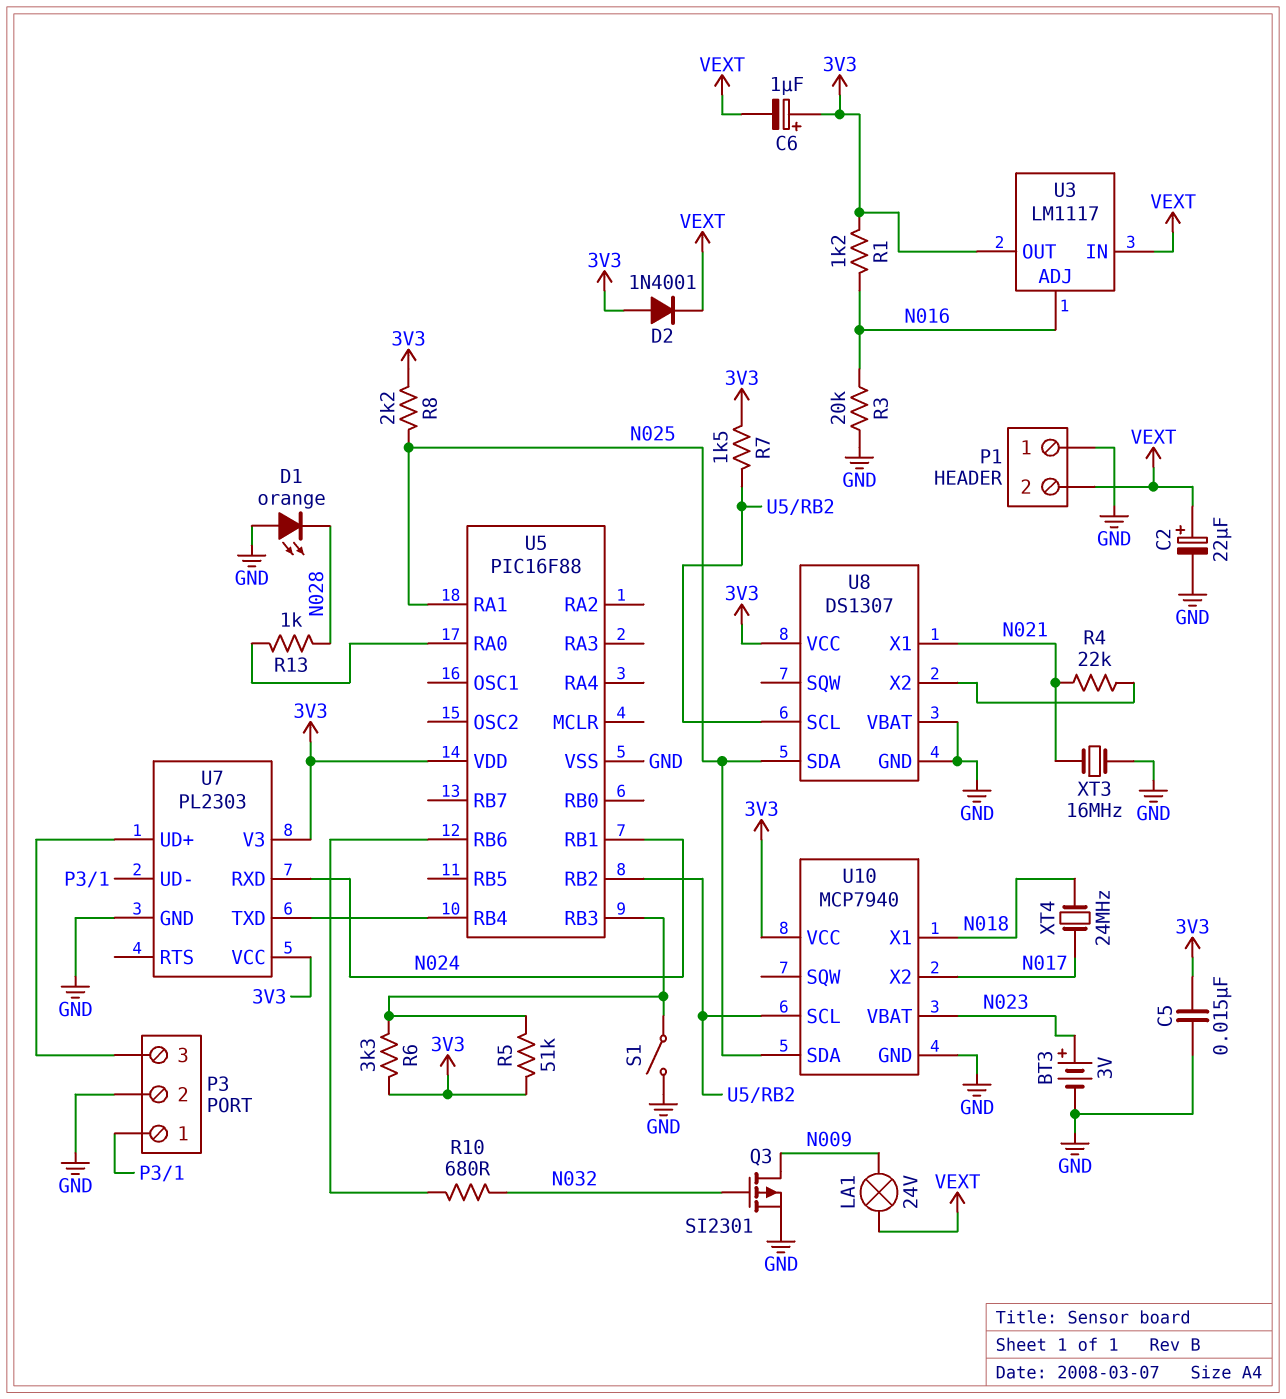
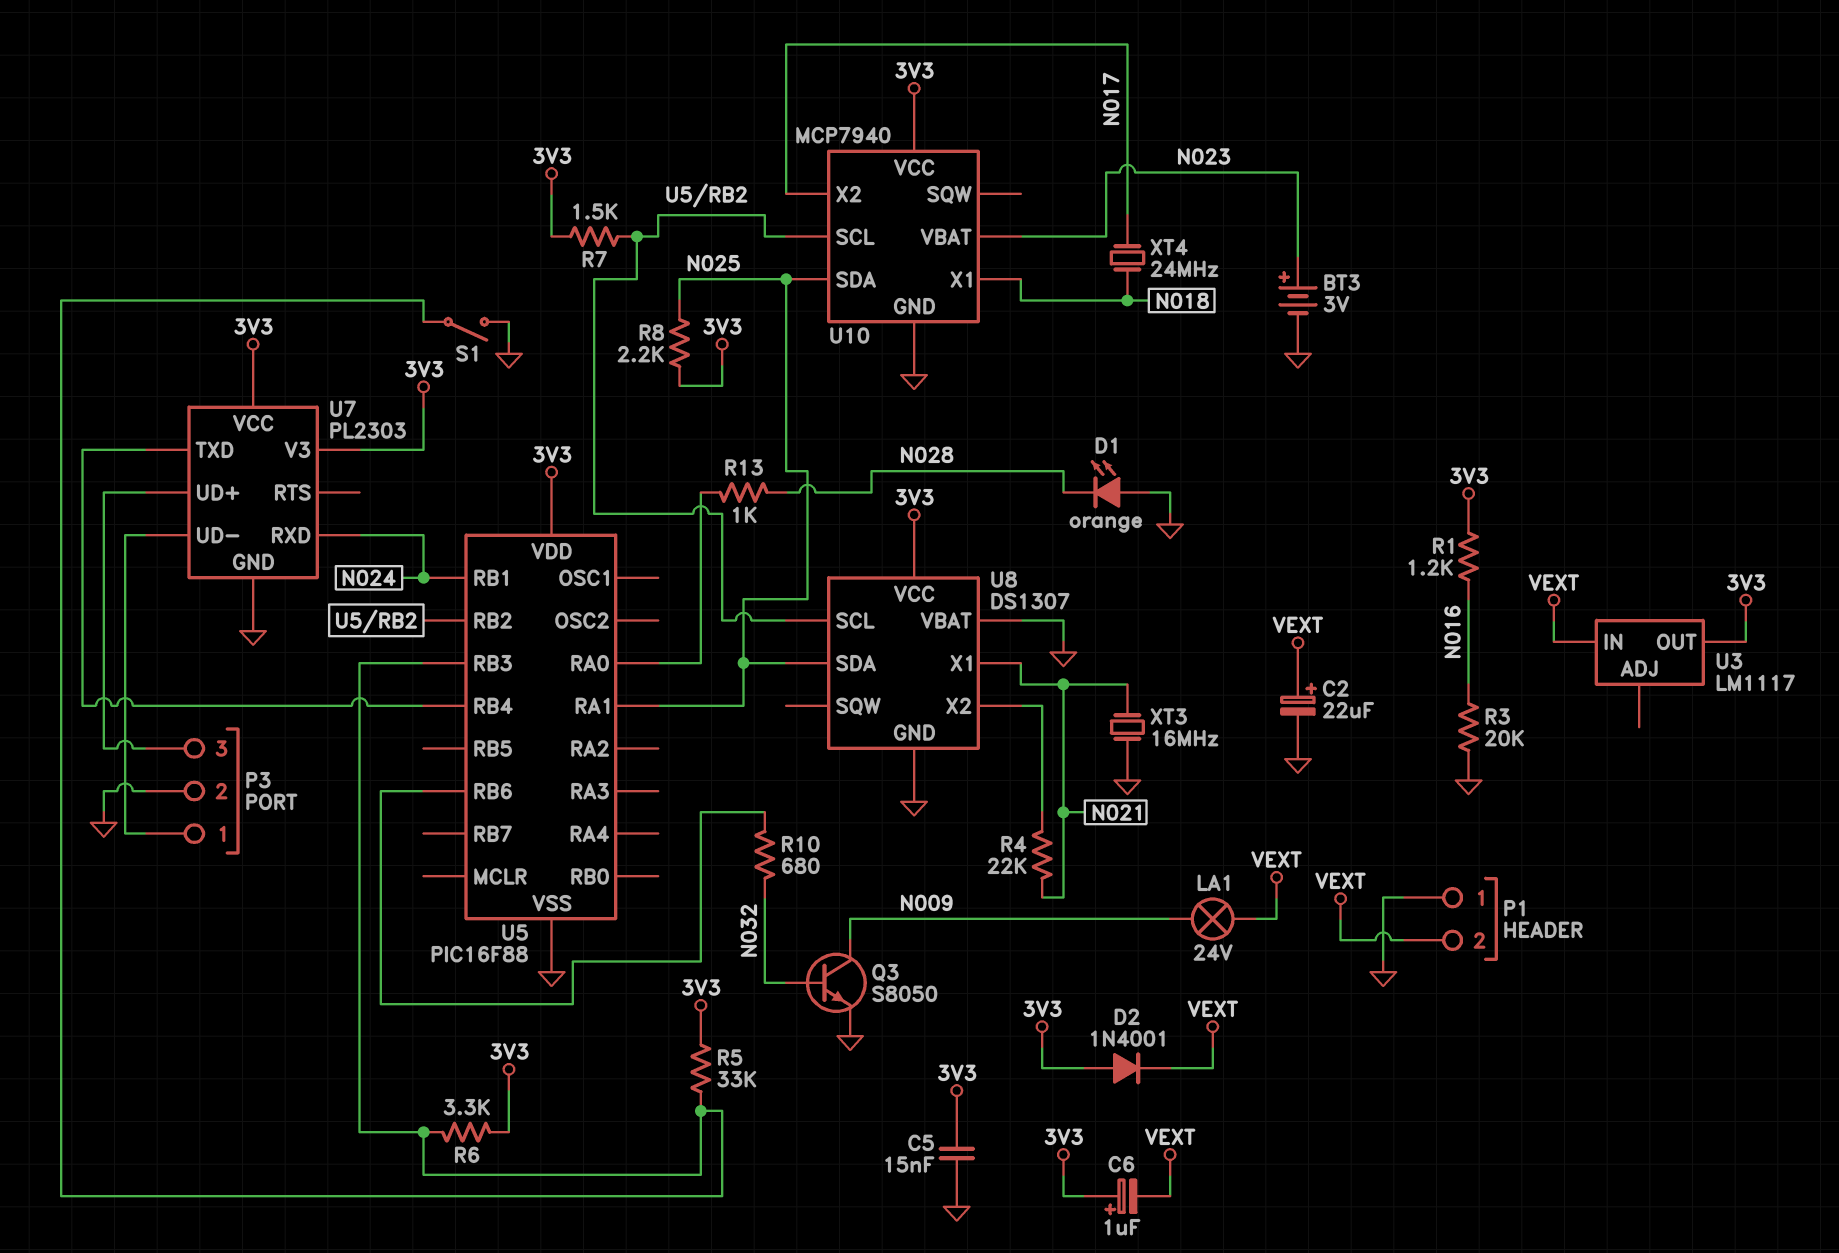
Q3: PMOS SI2301 (G N032, D N009, S GND) -> NPN S8050 (B N032, C N009, E GND)
R5: 51k (3V3, U5/RB3) -> 33k (3V3, U5/RB3)
U3 pin ADJ: N016 -> none

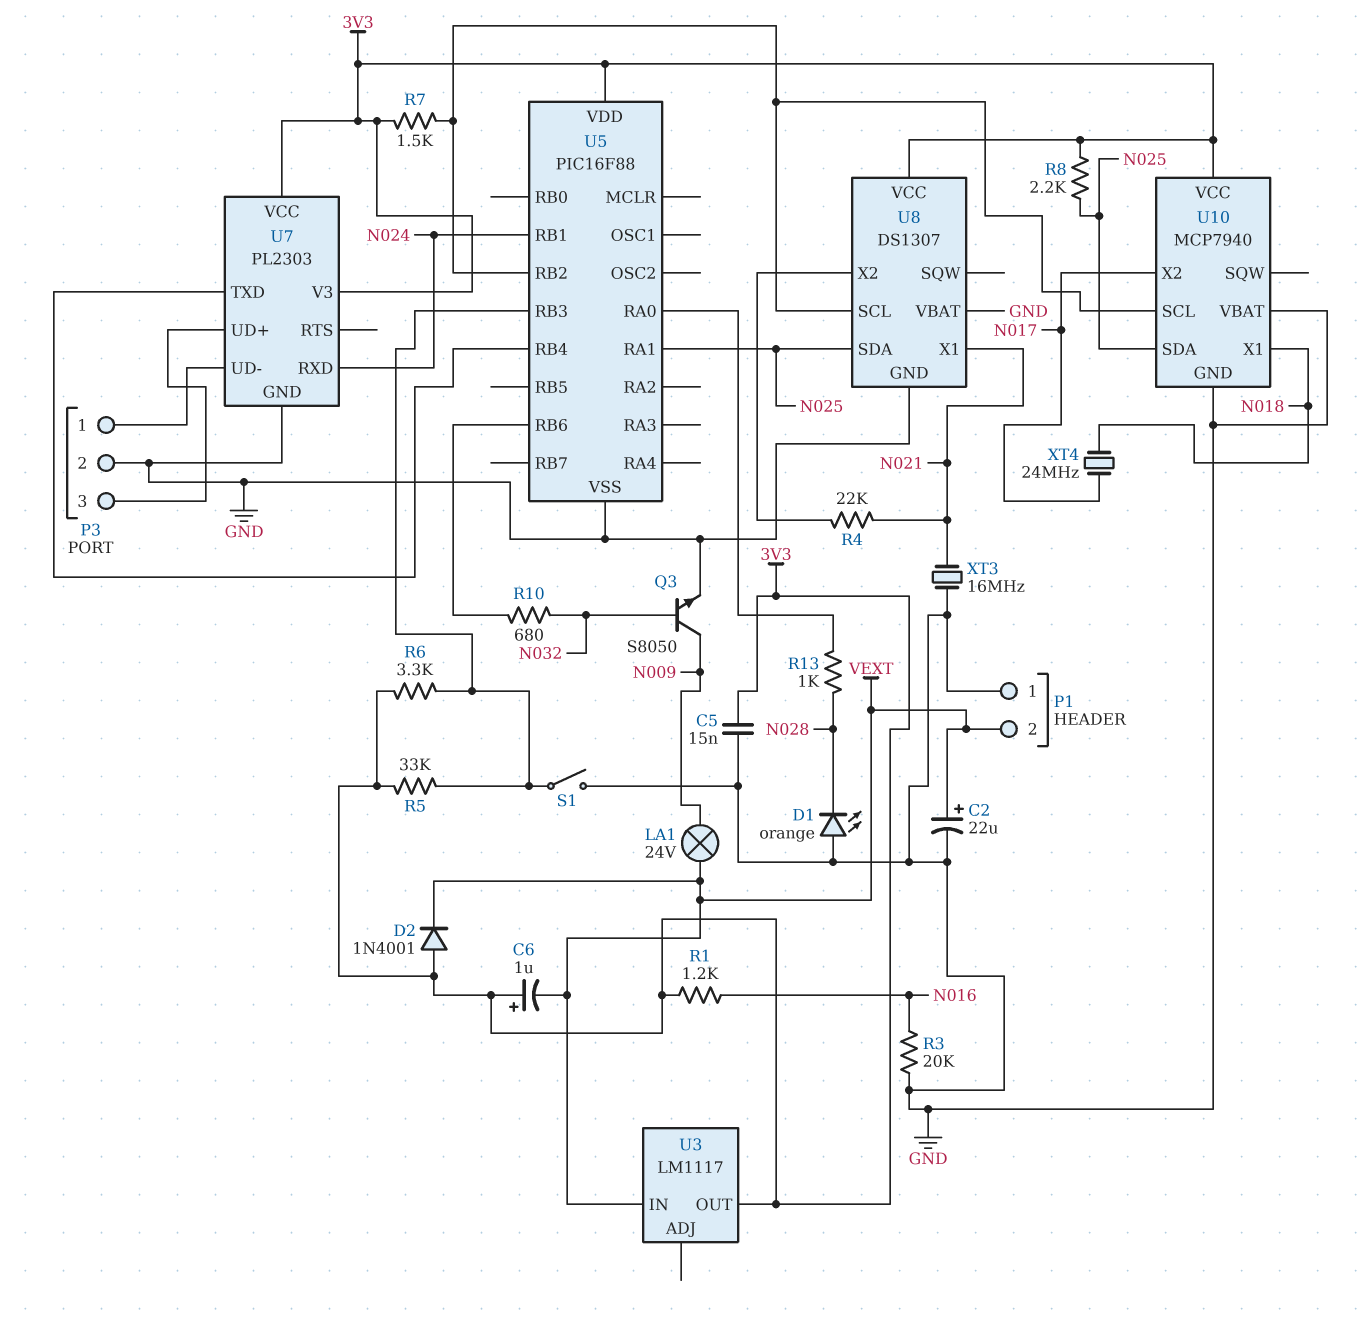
BT3: 3V (plus N023, minus GND) -> none
U10 pin VBAT: N023 -> GND

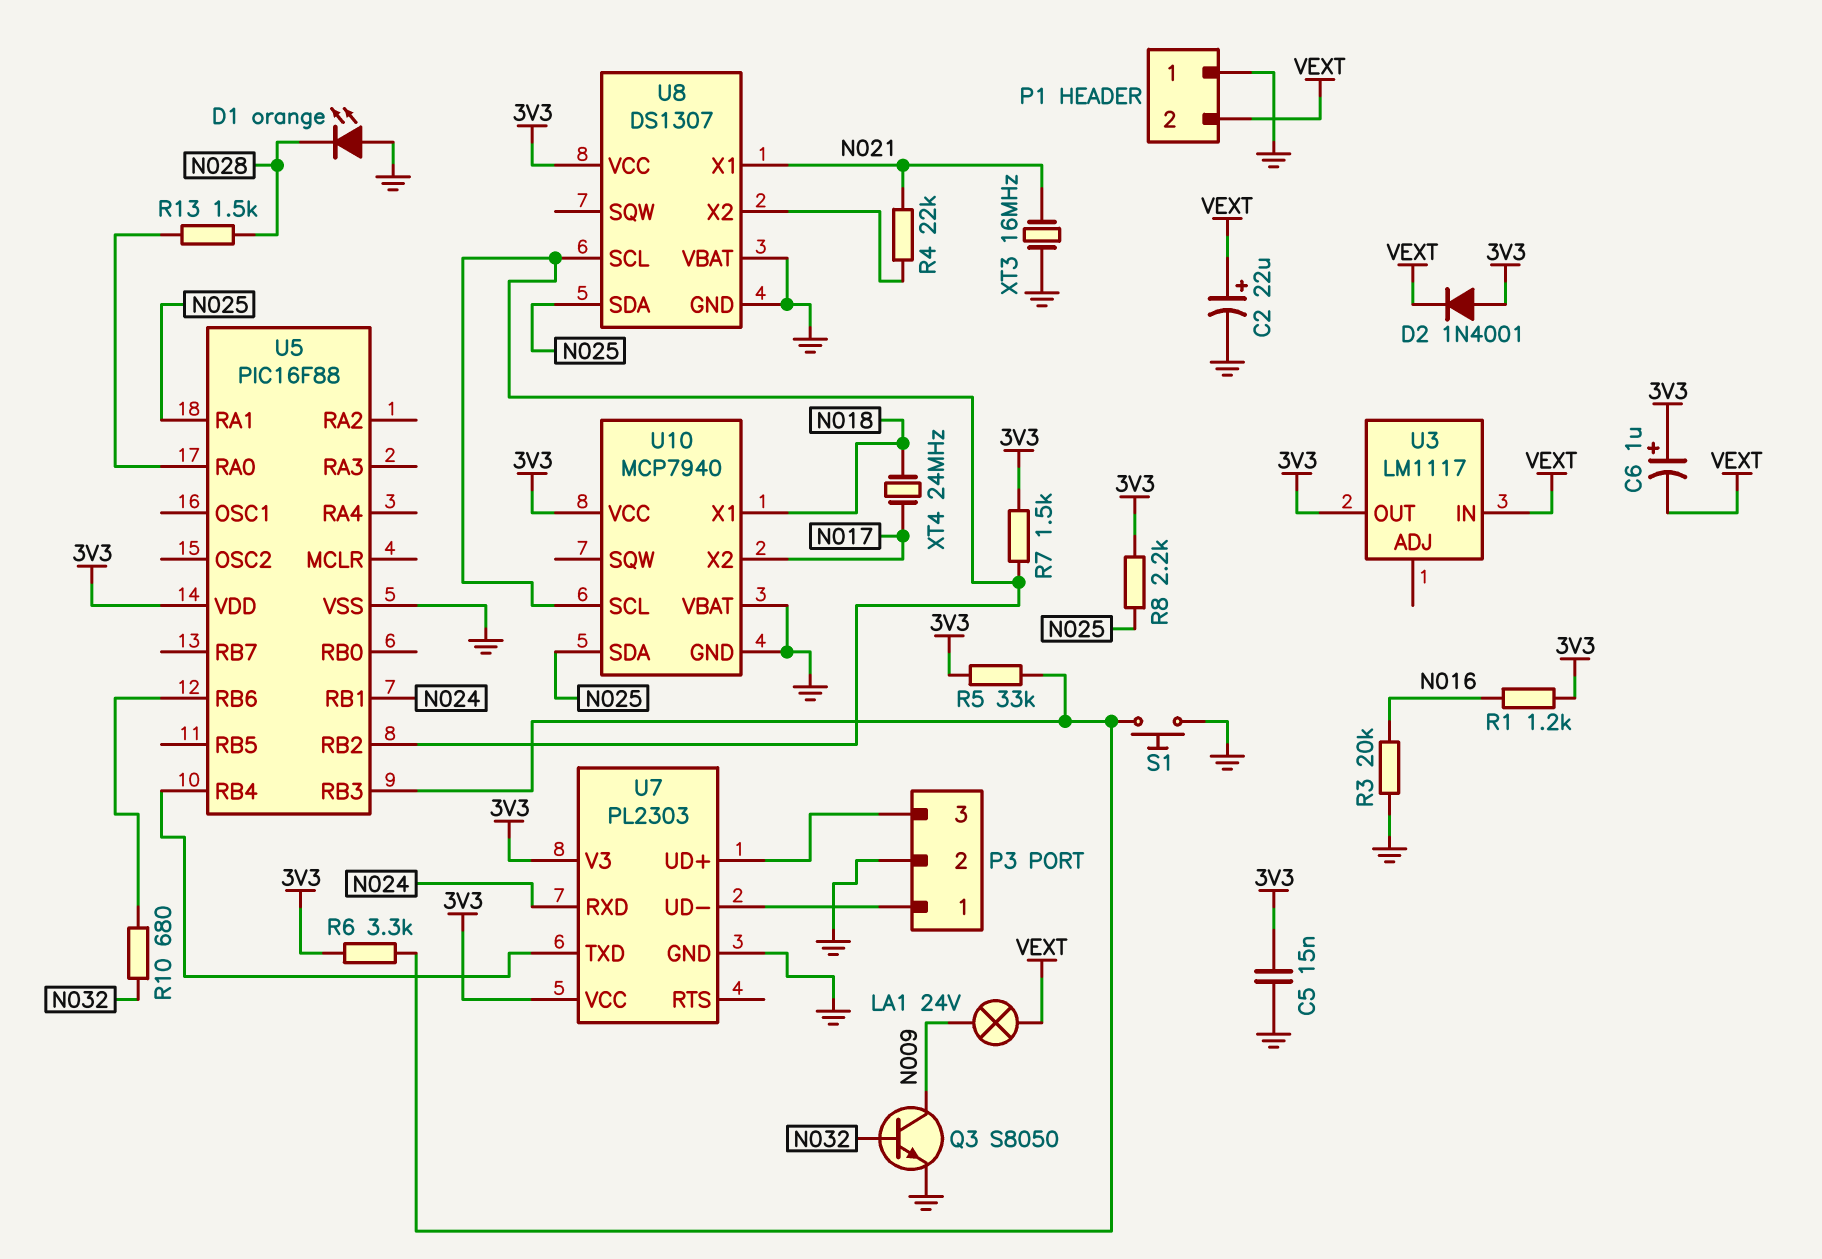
R13: 1k (N028, U5/RA0) -> 1.5k (N028, U5/RA0)
S1: switch (GND, U5/RB3) -> button (GND, U5/RB3)

